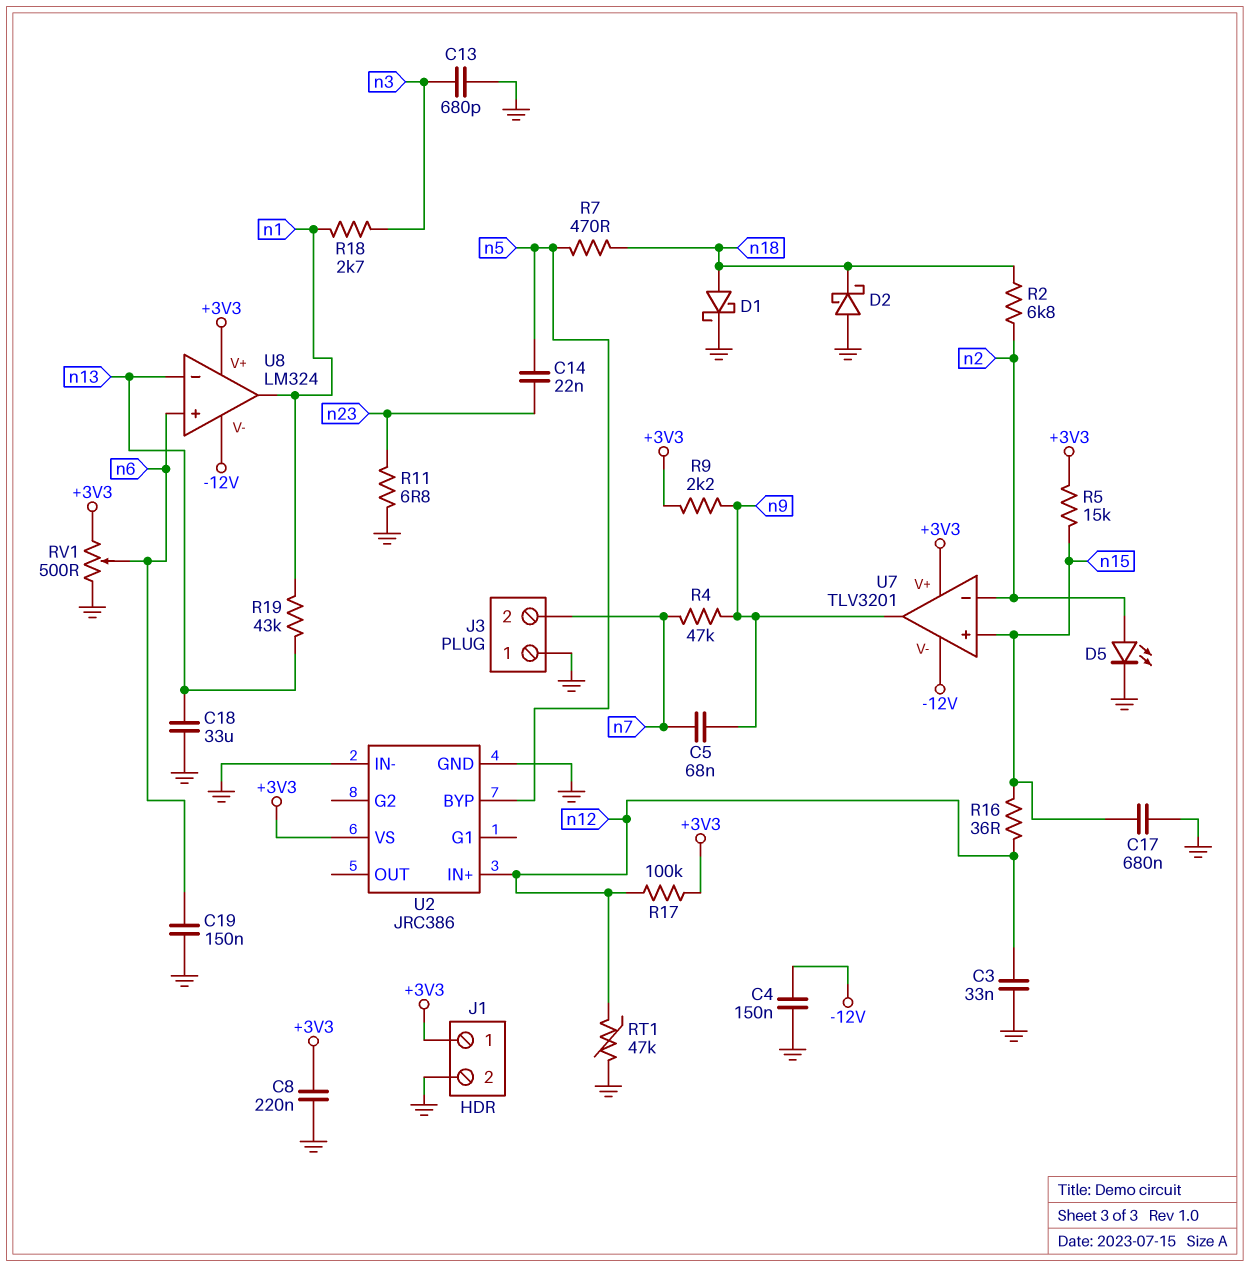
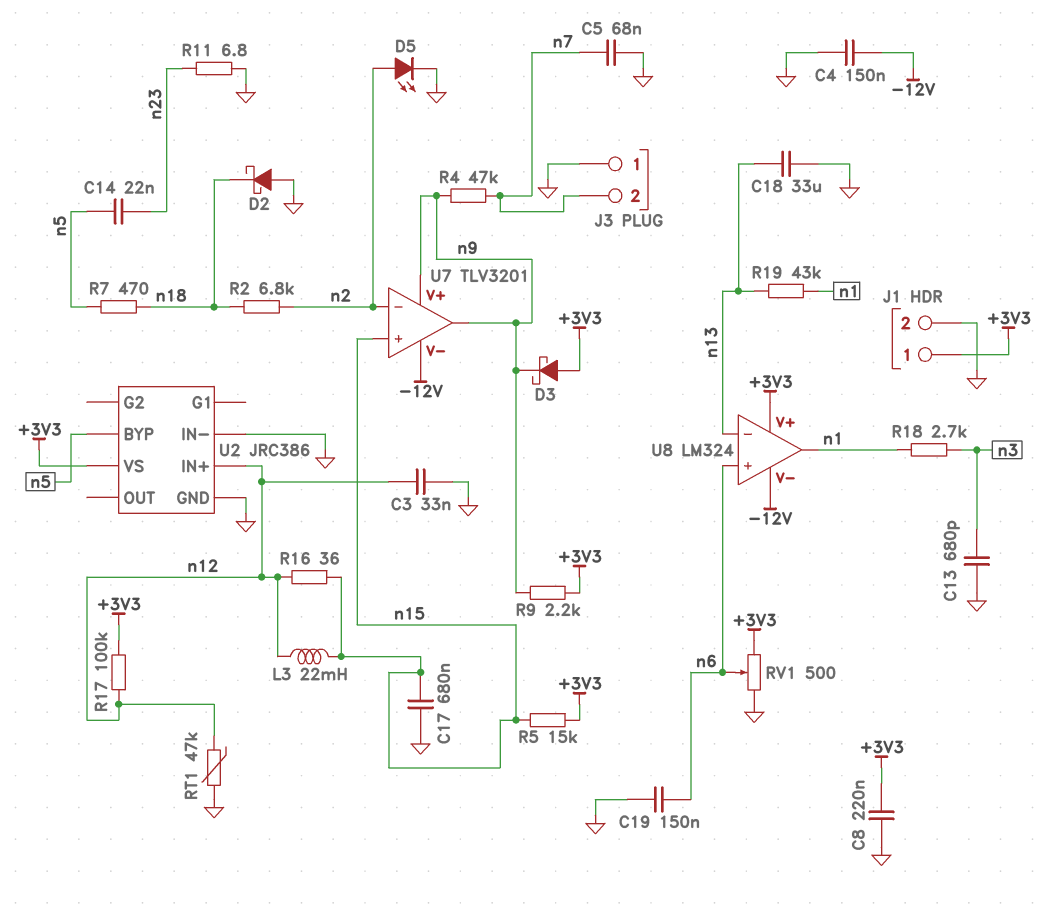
C5: 68nF (n7, n9) -> 68nF (GND, n7)
D1: schottky (A n18, K GND) -> none
D3: none -> schottky (A +3V3, K n9)
L3: none -> 22mH (n12, n15)
U7 pin V+: +3V3 -> n9

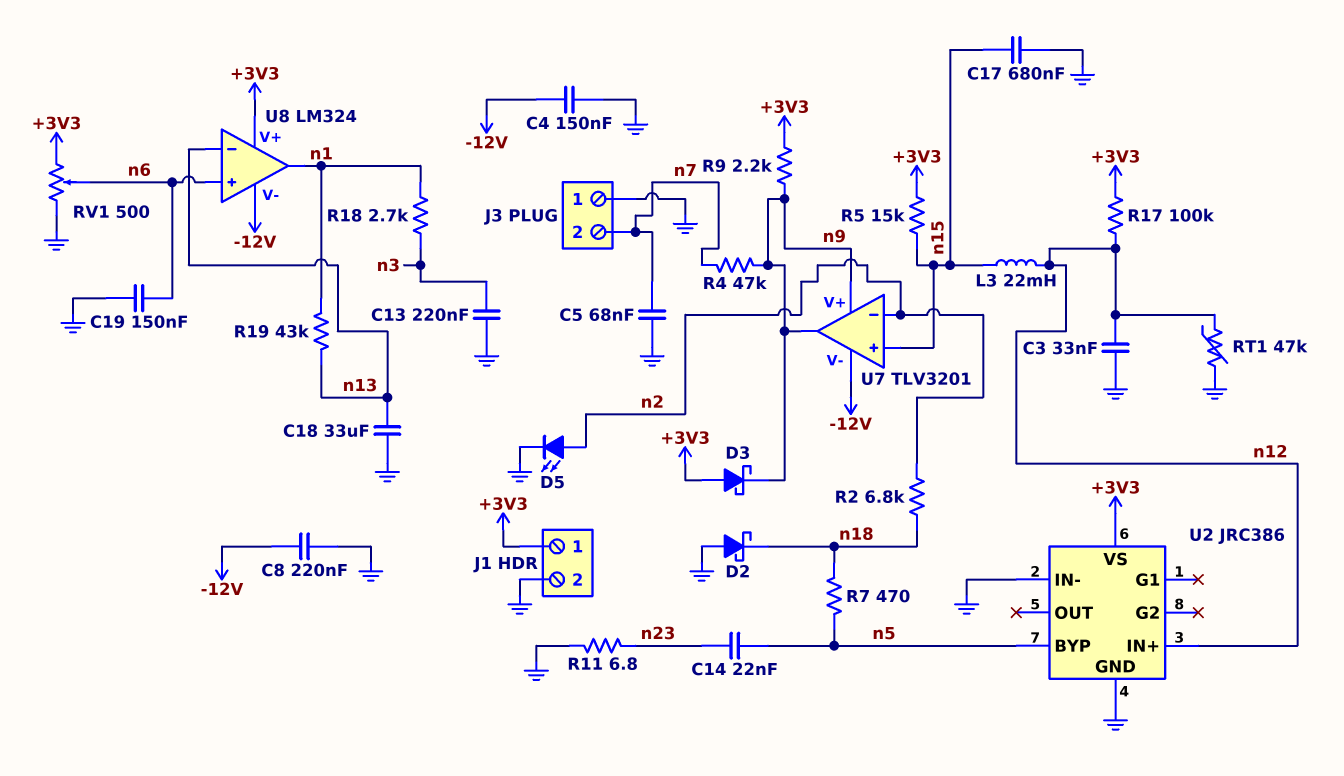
C8: 220nF (+3V3, GND) -> 220nF (-12V, GND)
C13: 680pF (GND, n3) -> 220nF (GND, n3)
R16: 36 (n12, n15) -> none

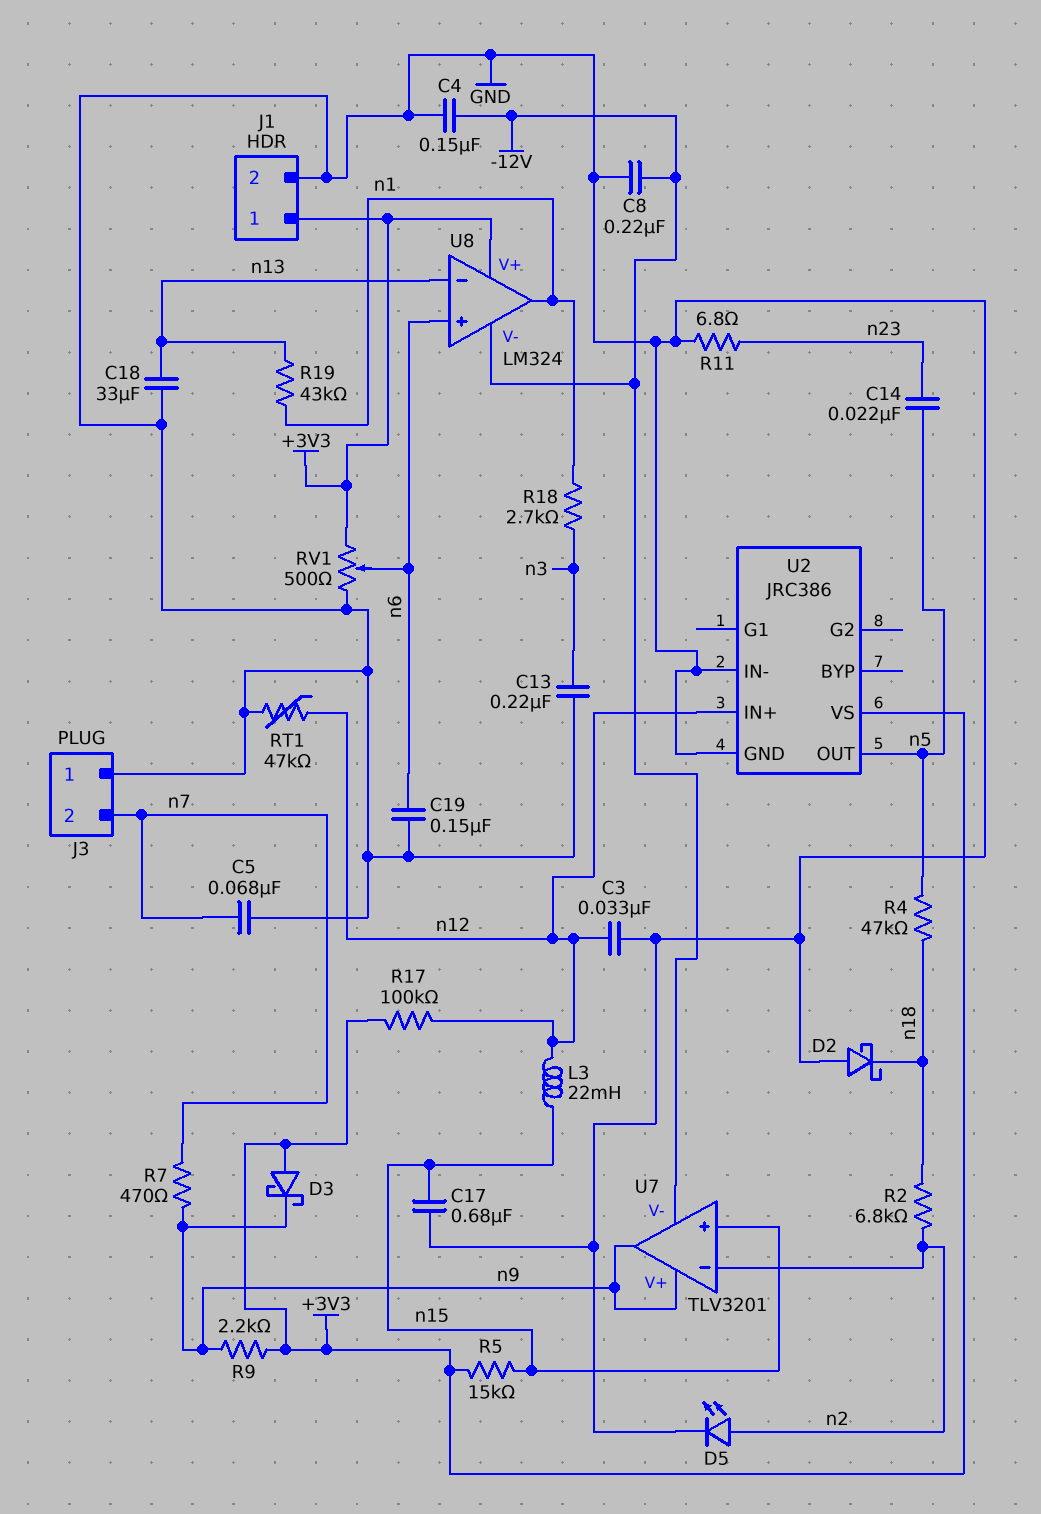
R4: 47k (n7, n9) -> 47k (n5, n18)
R7: 470 (n5, n18) -> 470 (n7, n9)
U2 pin BYP: n5 -> none
U2 pin OUT: none -> n5

